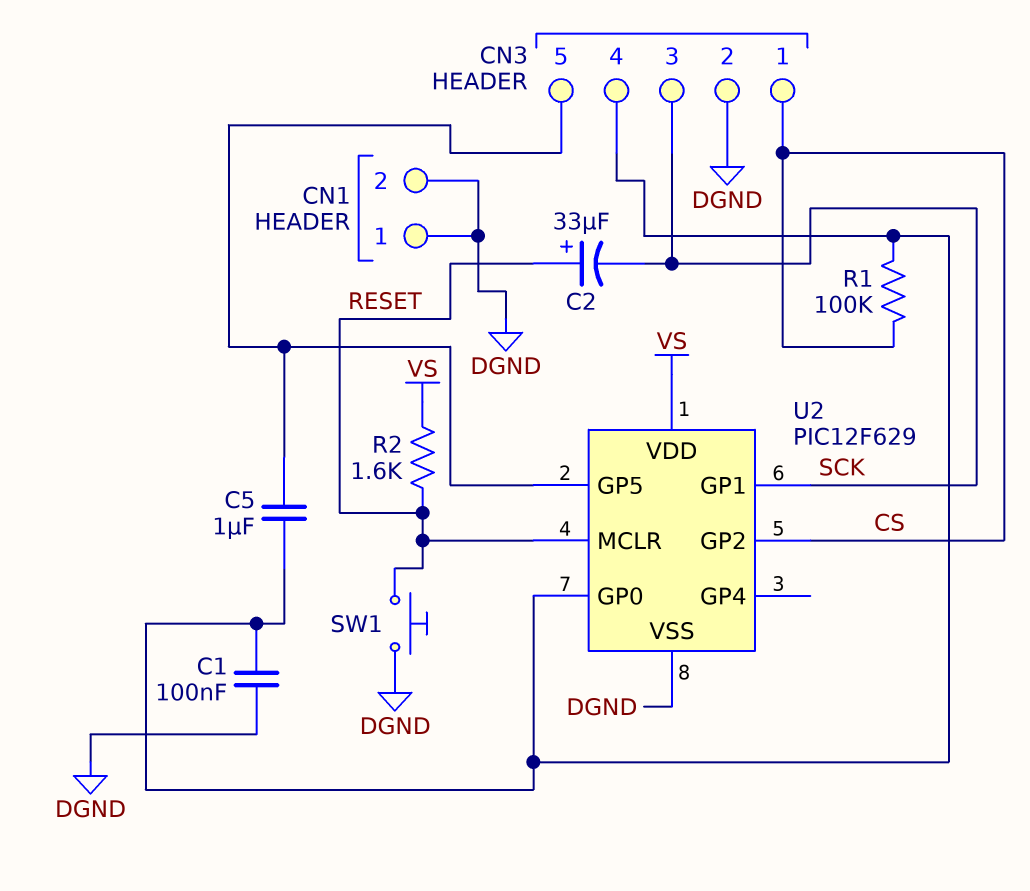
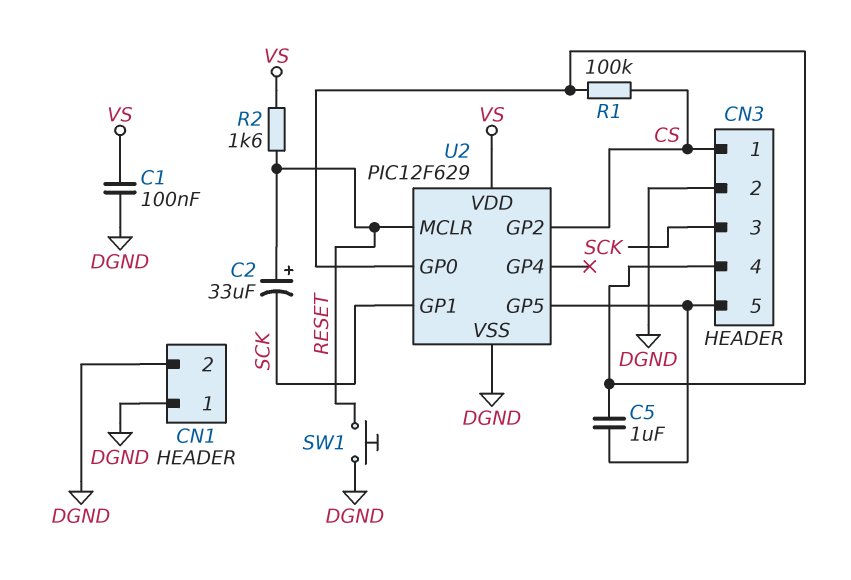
C1: 100nF (CN3/4, DGND) -> 100nF (DGND, VS)

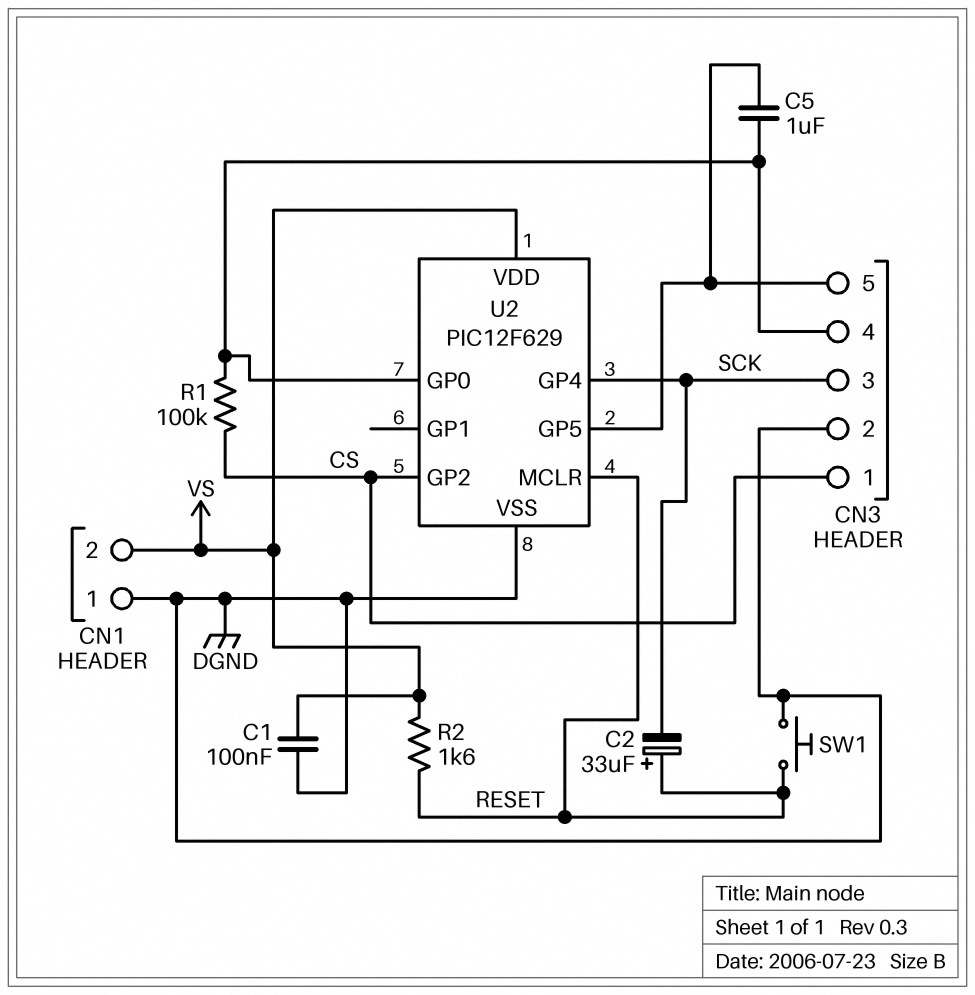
CN1 pin 2: DGND -> VS
U2 pin GP1: SCK -> none
U2 pin GP4: none -> SCK

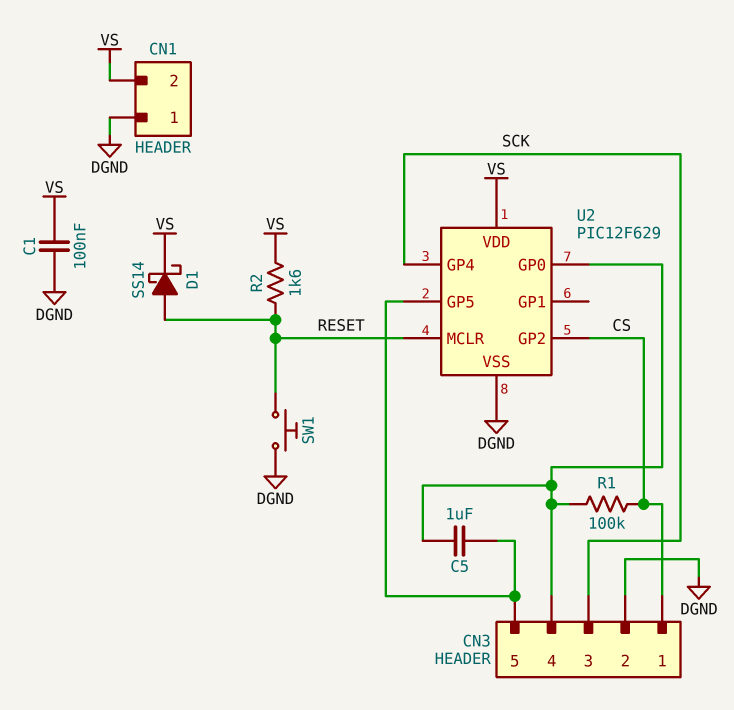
C2: 33uF (plus RESET, minus SCK) -> none
D1: none -> schottky SS14 (A RESET, K VS)

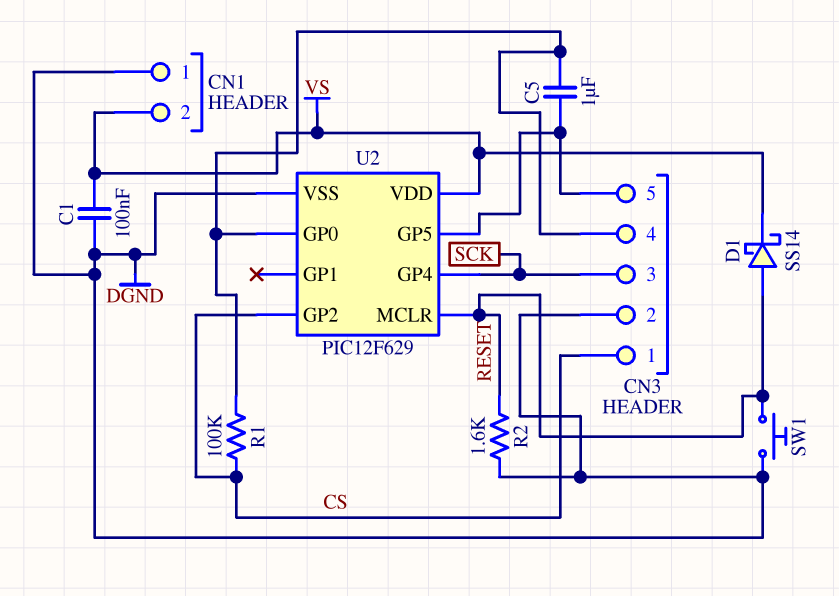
R2: 1.6k (RESET, VS) -> 1.6k (DGND, RESET)

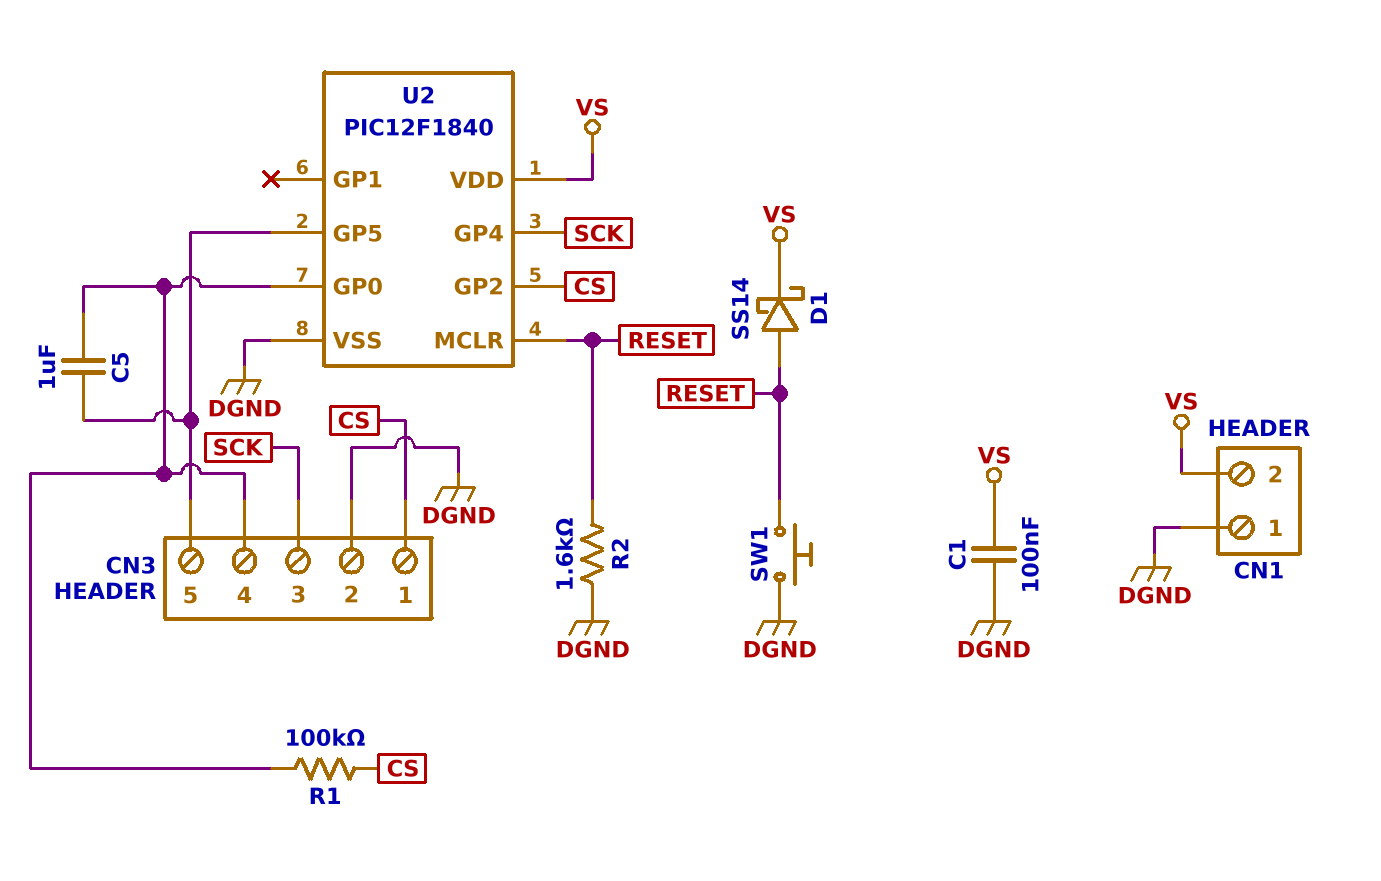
U2: PIC12F629 -> PIC12F1840

